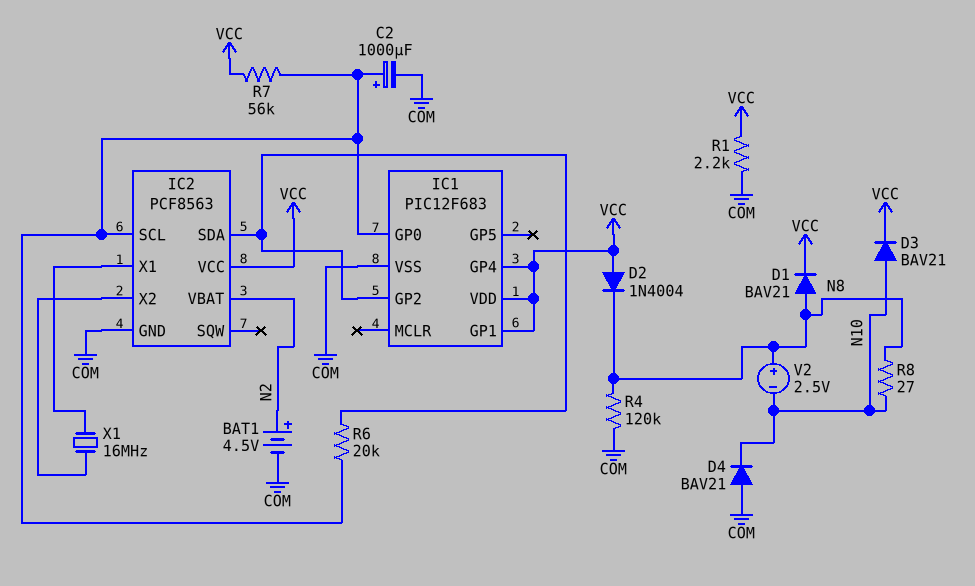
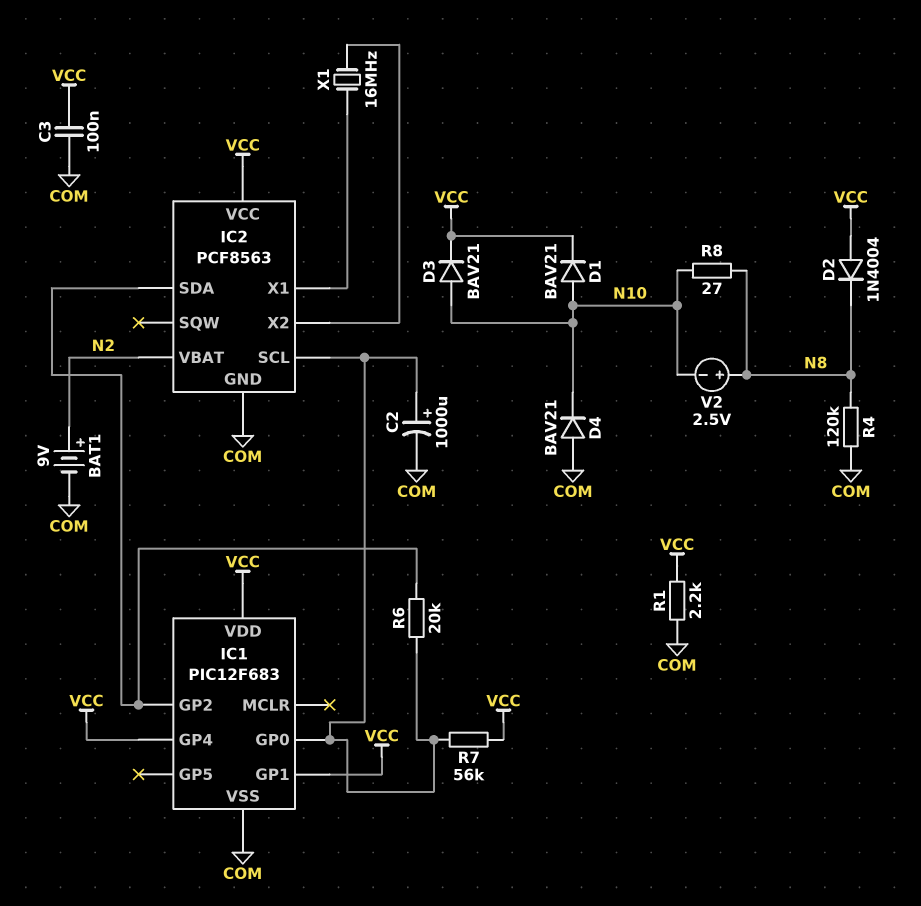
BAT1: 4.5V (plus N2, minus COM) -> 9V (plus N2, minus COM)
C3: none -> 100nF (COM, VCC)
D1: diode BAV21 (A N8, K VCC) -> diode BAV21 (A N10, K VCC)

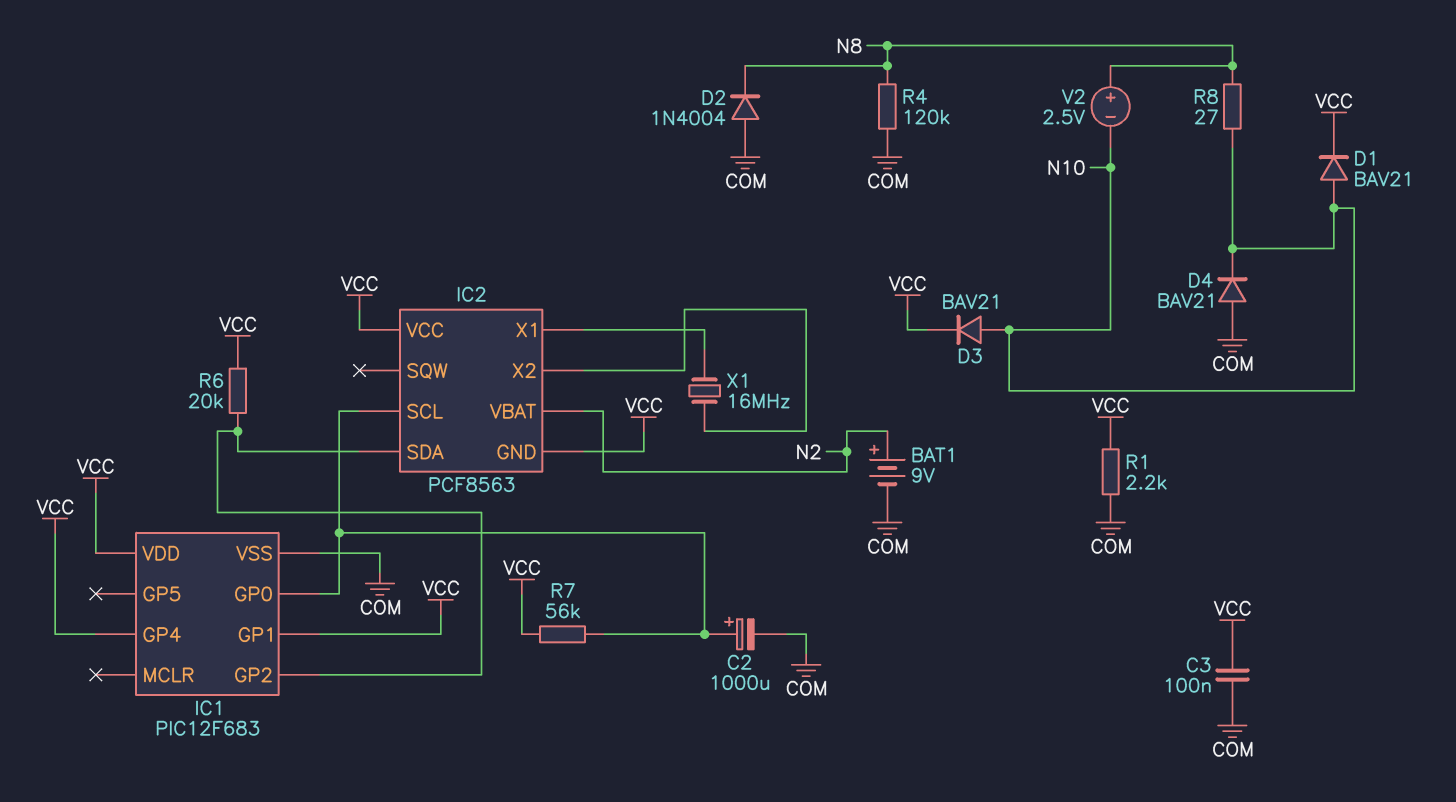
D2: diode 1N4004 (A VCC, K N8) -> diode 1N4004 (A COM, K N8)
IC2 pin GND: COM -> VCC
R6: 20k (IC1/GP0, IC1/GP2) -> 20k (IC1/GP2, VCC)

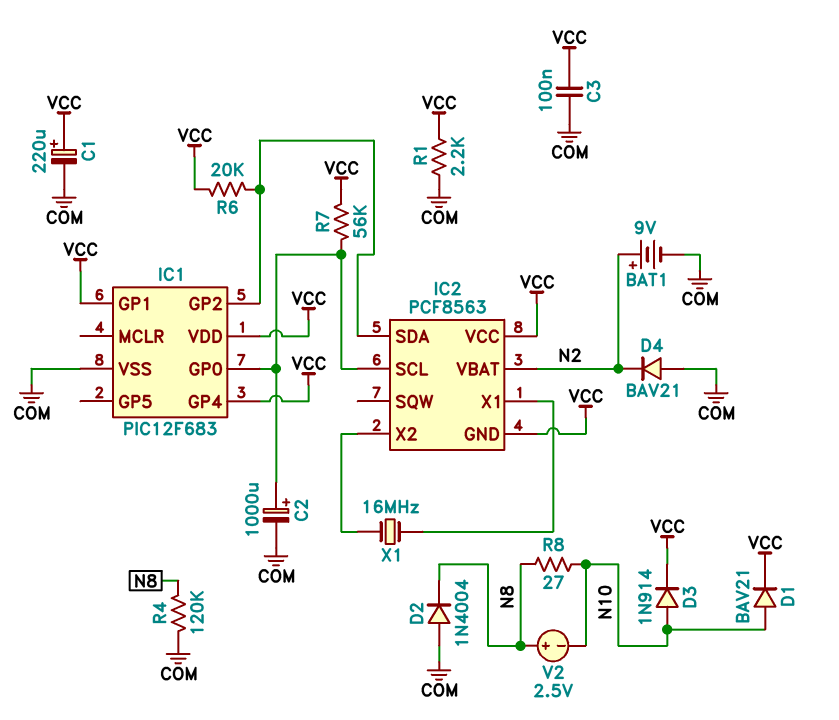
C1: none -> 220uF (plus VCC, minus COM)
D3: diode BAV21 (A N10, K VCC) -> diode 1N914 (A N10, K VCC)
D4: diode BAV21 (A COM, K N10) -> diode BAV21 (A COM, K N2)

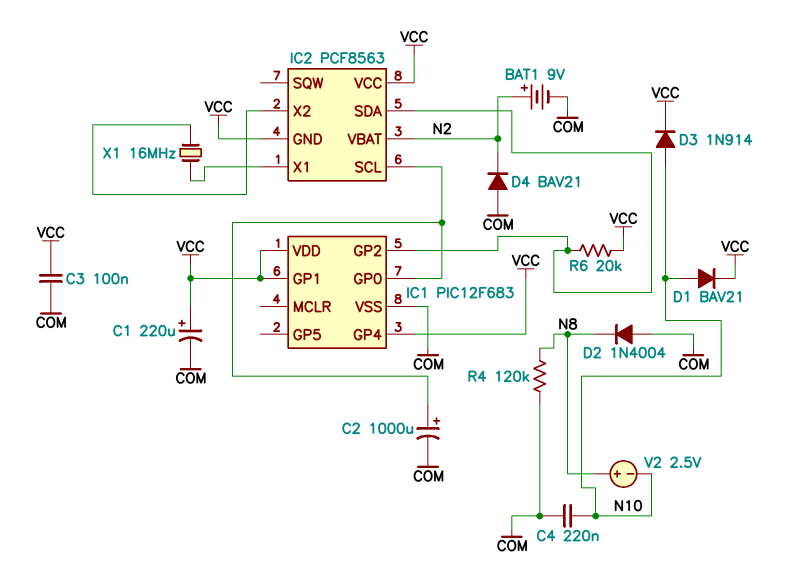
C4: none -> 220nF (COM, N10)
R1: 2.2k (COM, VCC) -> none
R7: 56k (IC1/GP0, VCC) -> none
R8: 27 (N8, N10) -> none

